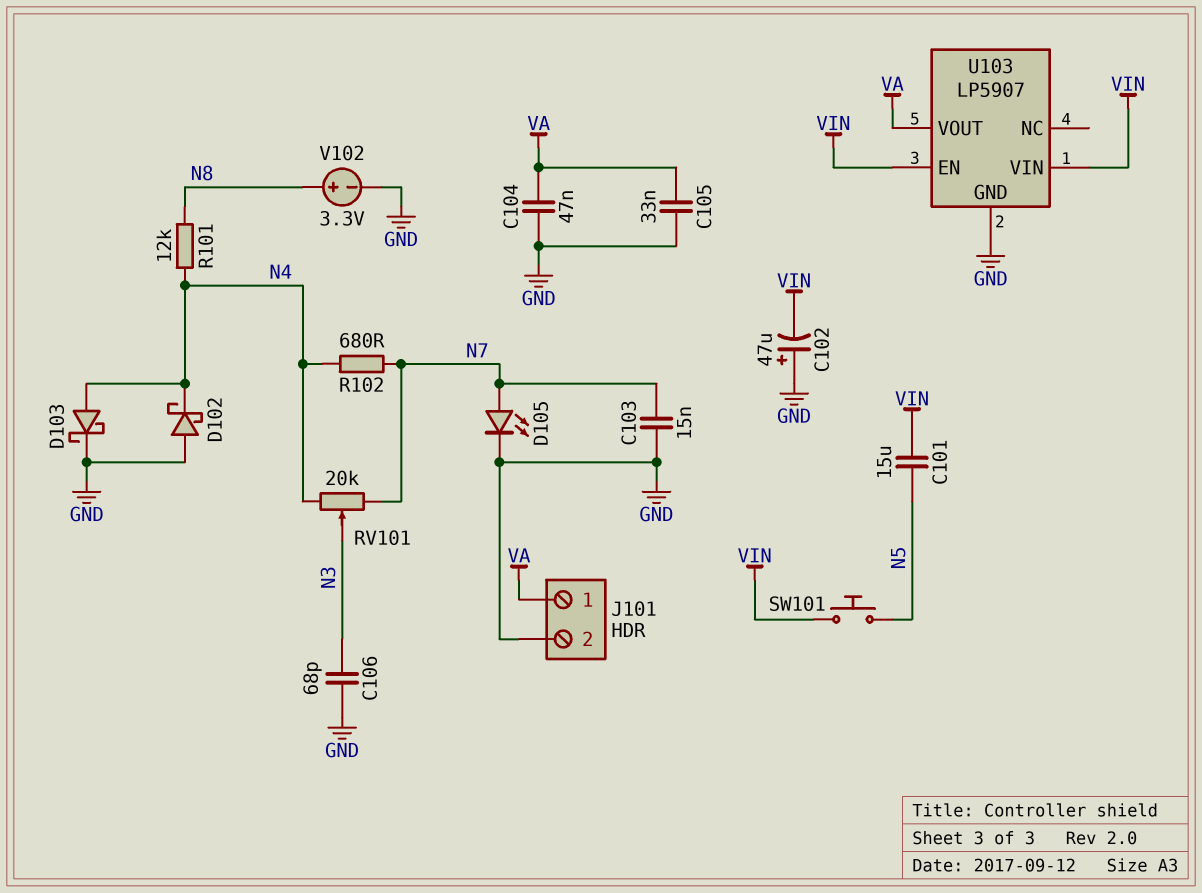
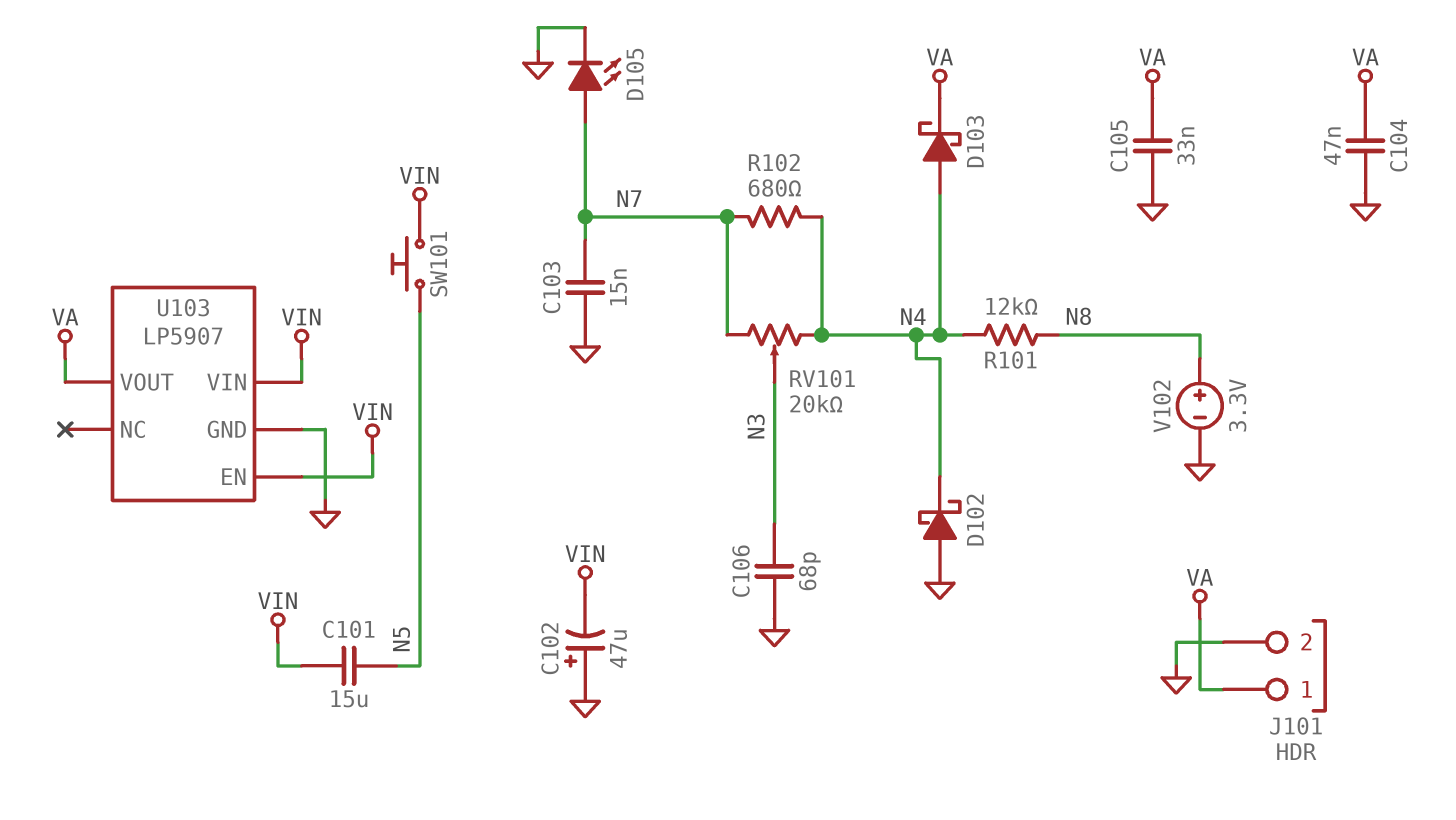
D103: schottky (A N4, K GND) -> schottky (A N4, K VA)

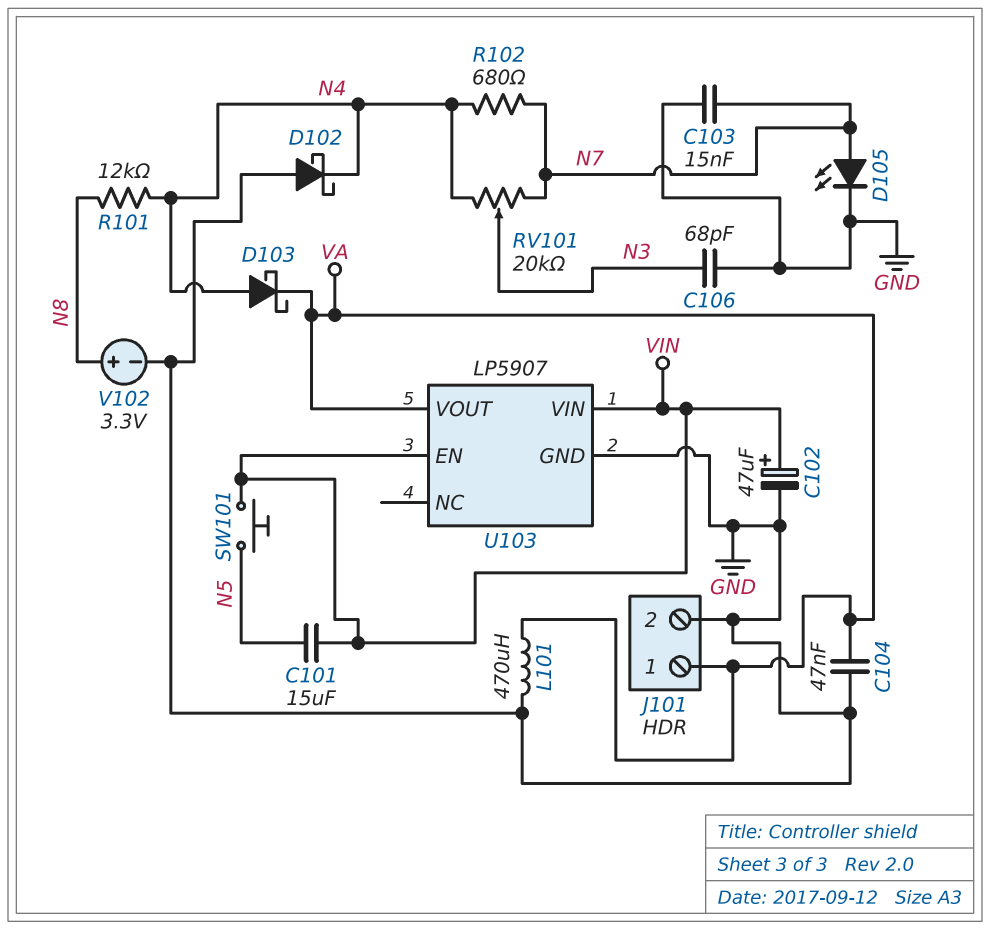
C102: 47uF (plus GND, minus VIN) -> 47uF (plus VIN, minus GND)
C105: 33nF (GND, VA) -> none
L101: none -> 470uH (GND, VA)

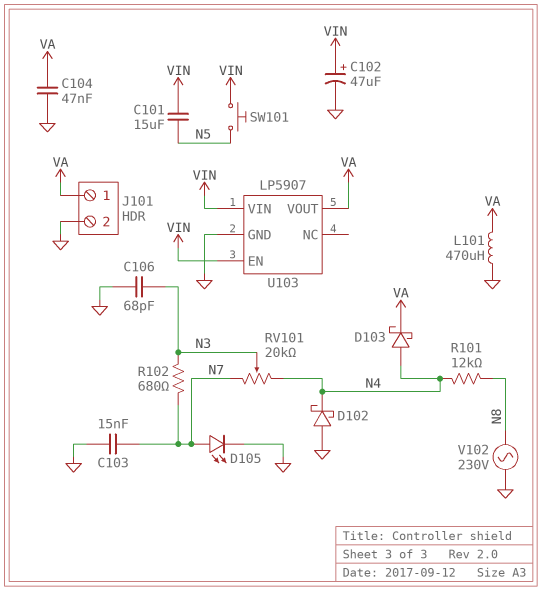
R102: 680 (N4, N7) -> 680 (N3, N7)
V102: 3.3V (plus N8, minus GND) -> AC 230V (GND, N8)

